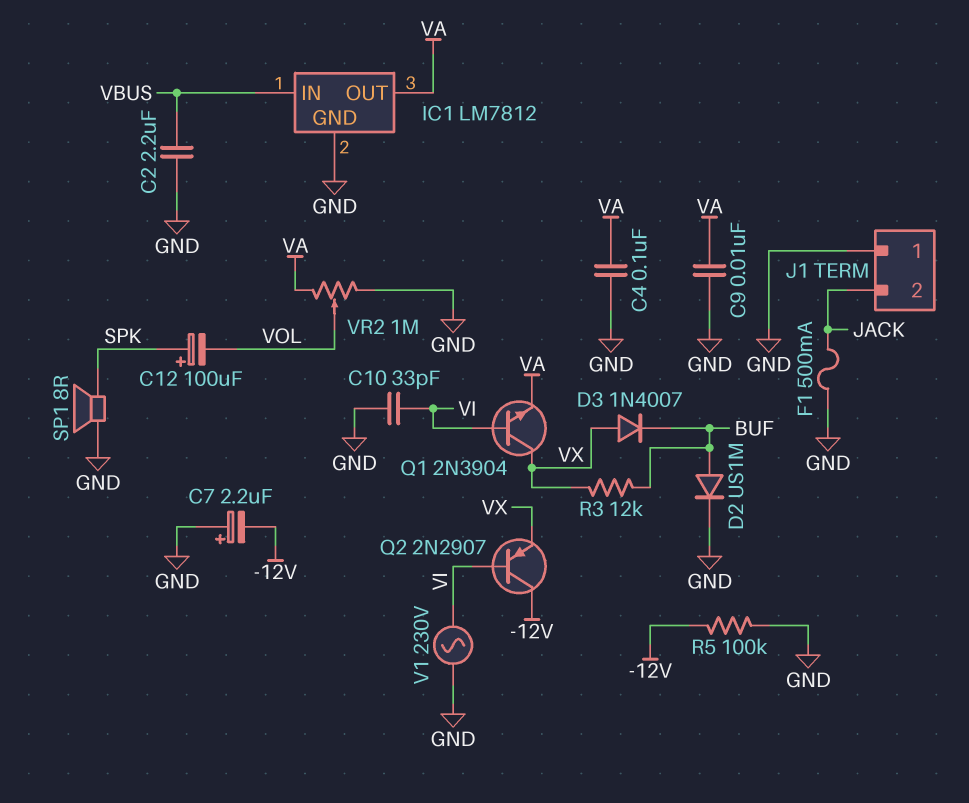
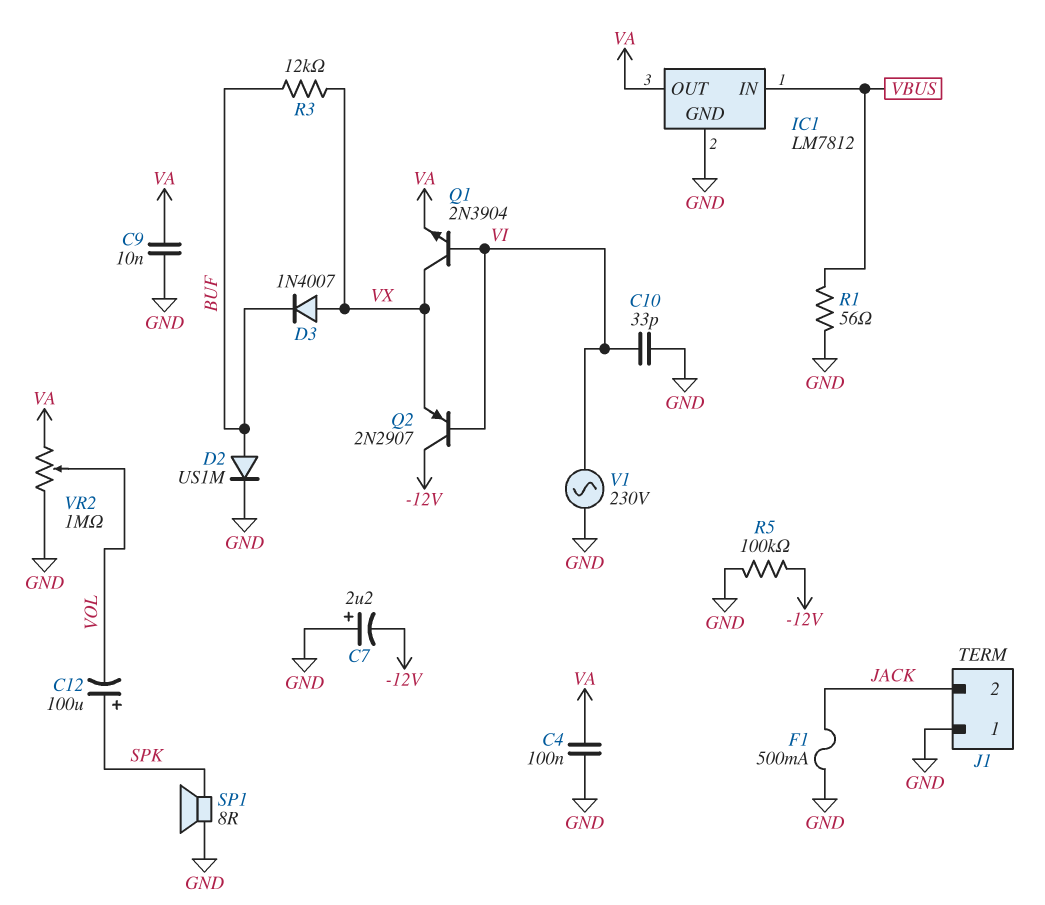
C2: 2.2uF (GND, VBUS) -> none
R1: none -> 56 (GND, VBUS)

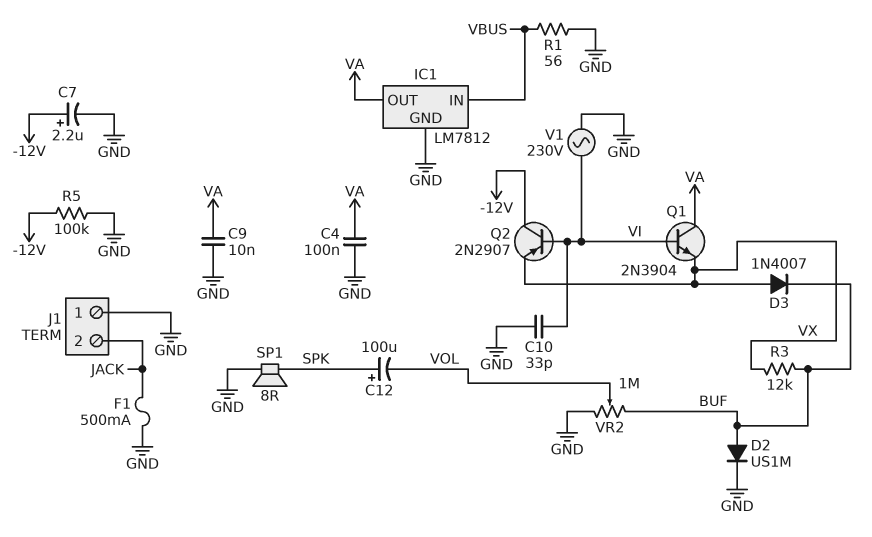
C7: 2.2uF (plus GND, minus -12V) -> 2.2uF (plus -12V, minus GND)
Q1: NPN 2N3904 (B VI, C VX, E VA) -> NPN 2N3904 (B VI, C VA, E VX)
VR2: 1M (GND, VA, wiper VOL) -> 1M (BUF, GND, wiper VOL)

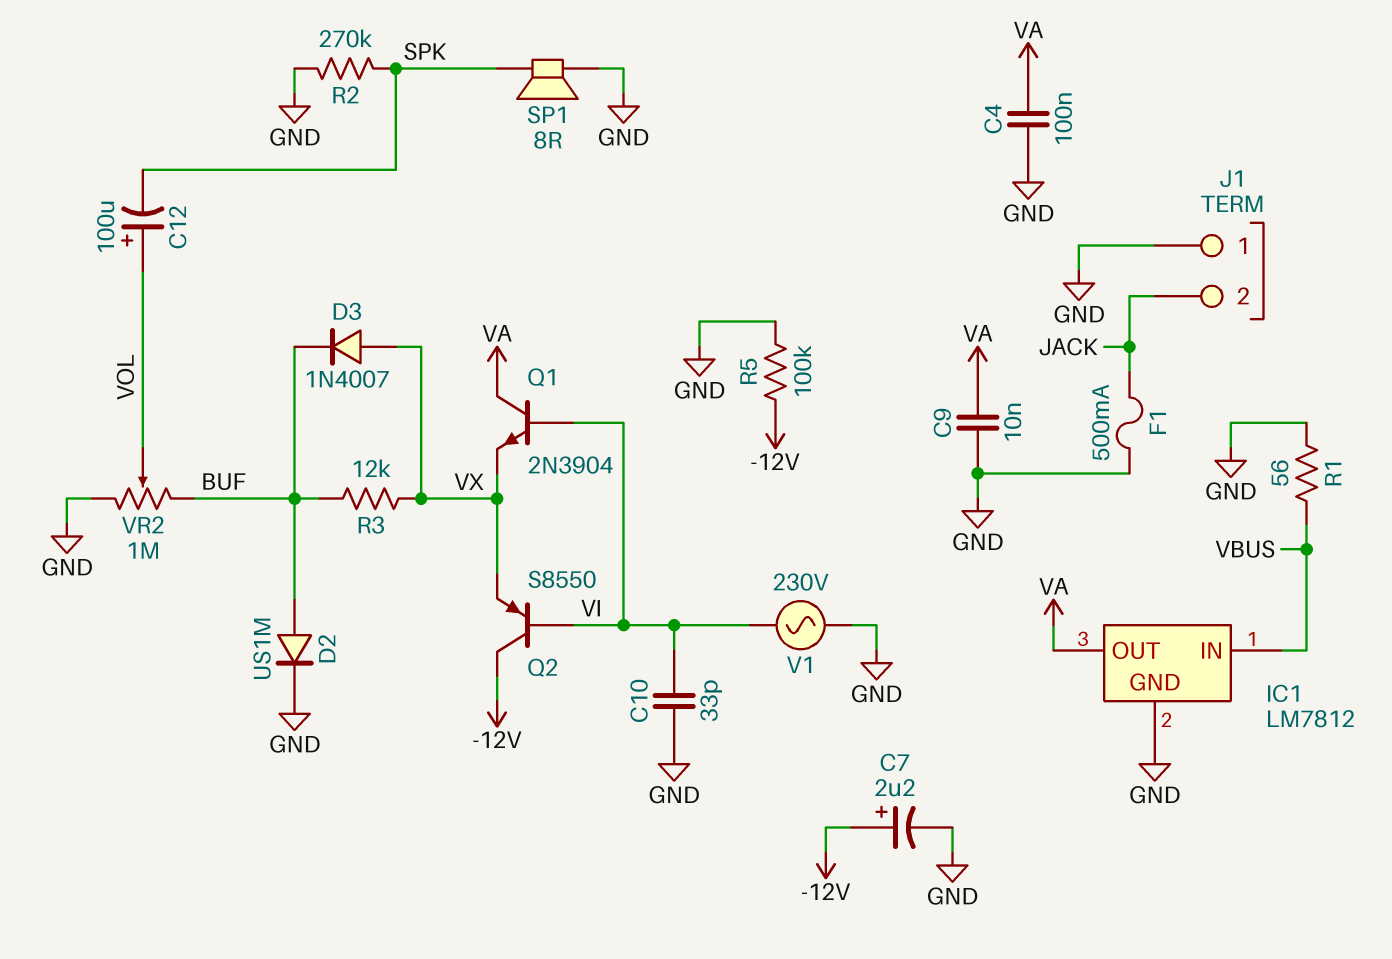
C12: 100uF (plus SPK, minus VOL) -> 100uF (plus VOL, minus SPK)
Q2: PNP 2N2907 (B VI, C -12V, E VX) -> PNP S8550 (B VI, C -12V, E VX)
R2: none -> 270k (GND, SPK)

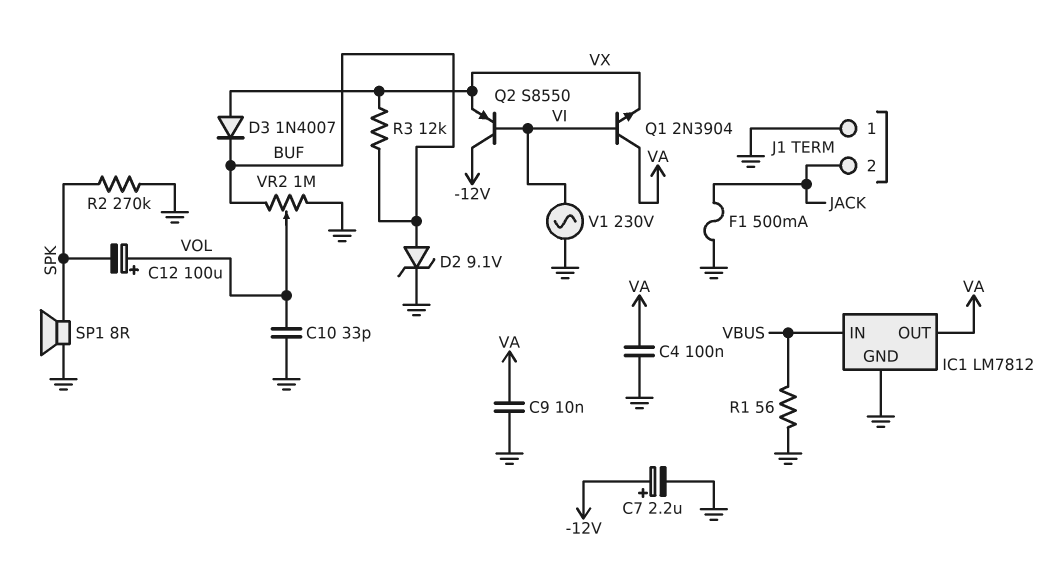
C10: 33pF (GND, VI) -> 33pF (GND, VOL)
D2: diode US1M (A BUF, K GND) -> zener 9.1V (A BUF, K GND)
R5: 100k (-12V, GND) -> none

